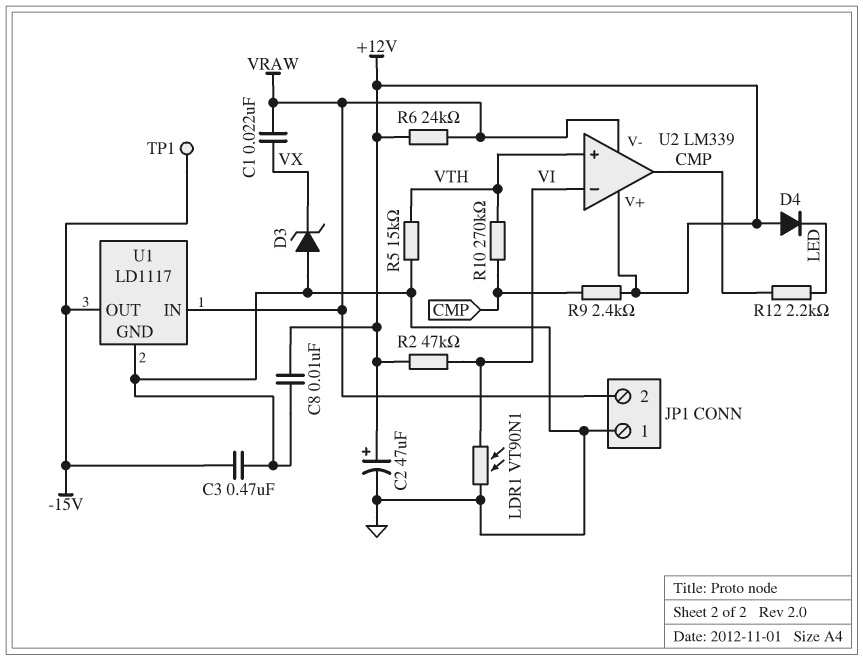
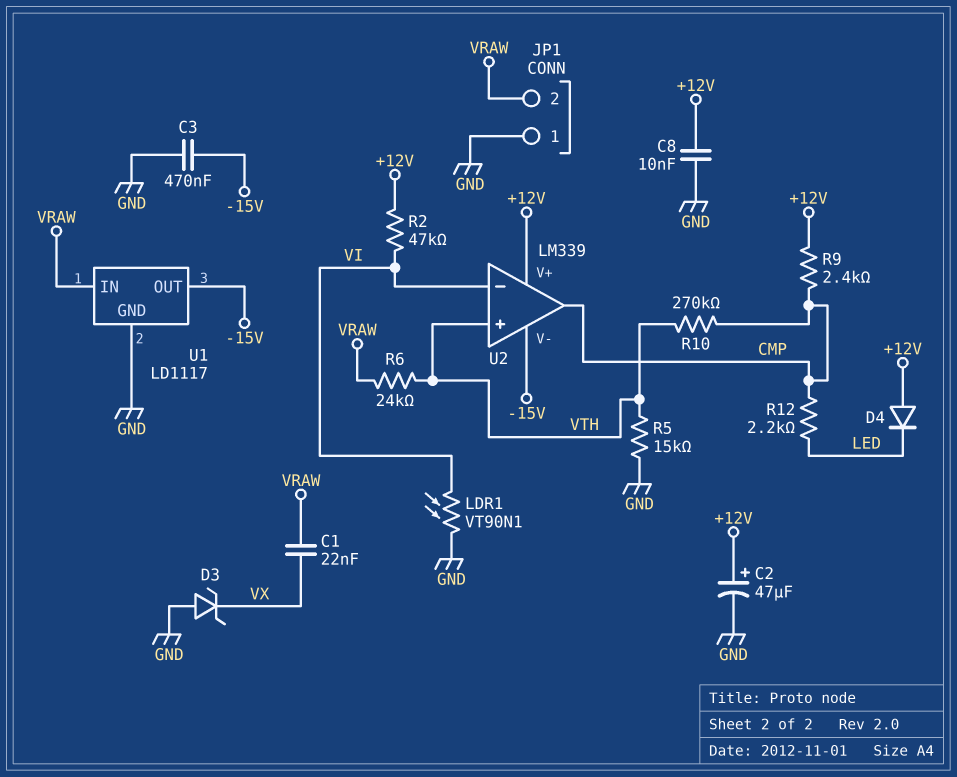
R6: 24k (+12V, VRAW) -> 24k (VRAW, VTH)
TP1: test point (-15V) -> none
U2 pin V-: VRAW -> -15V

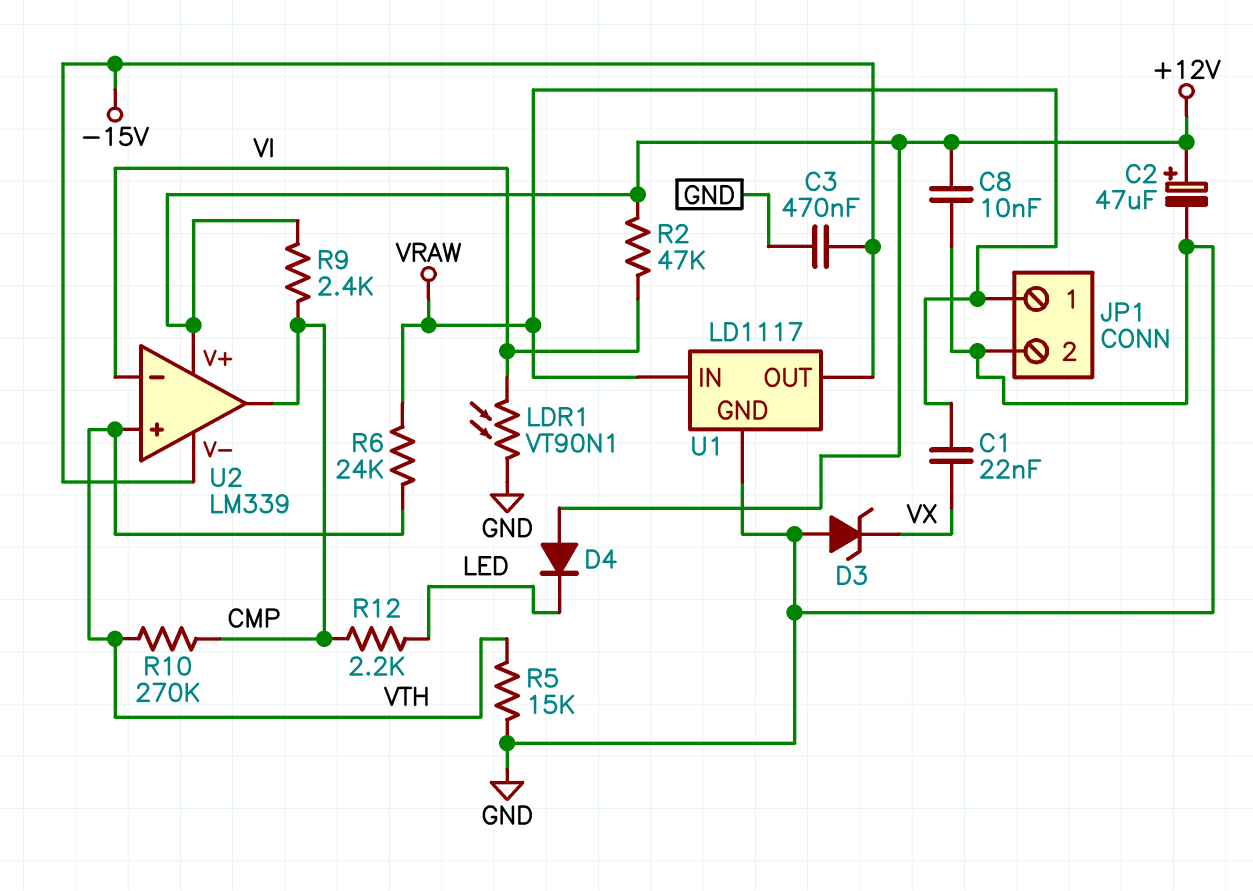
JP1 pin 1: GND -> VRAW
JP1 pin 2: VRAW -> GND

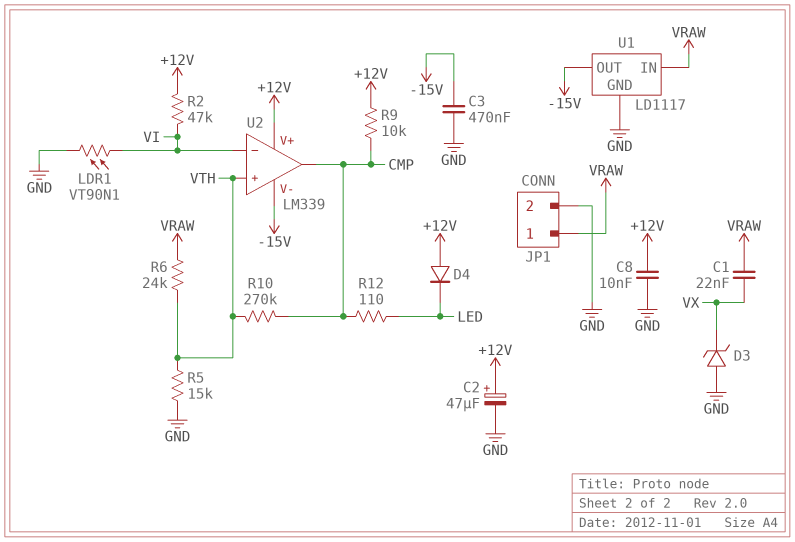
R9: 2.4k (+12V, CMP) -> 10k (+12V, CMP)
R12: 2.2k (CMP, LED) -> 110 (CMP, LED)

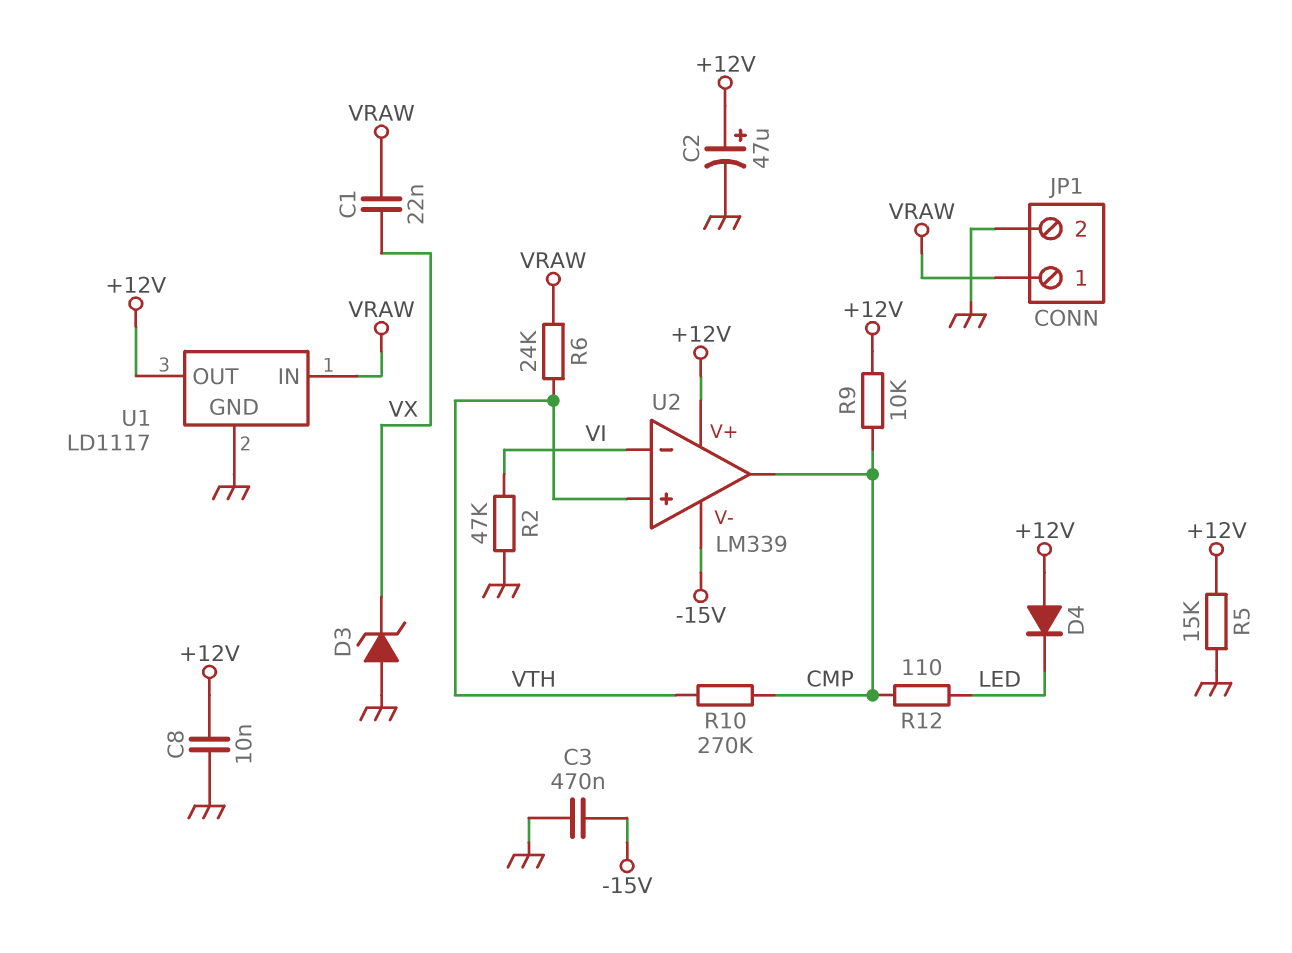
LDR1: VT90N1 (GND, VI) -> none
R2: 47k (+12V, VI) -> 47k (GND, VI)
R5: 15k (GND, VTH) -> 15k (+12V, GND)
U1 pin OUT: -15V -> +12V

